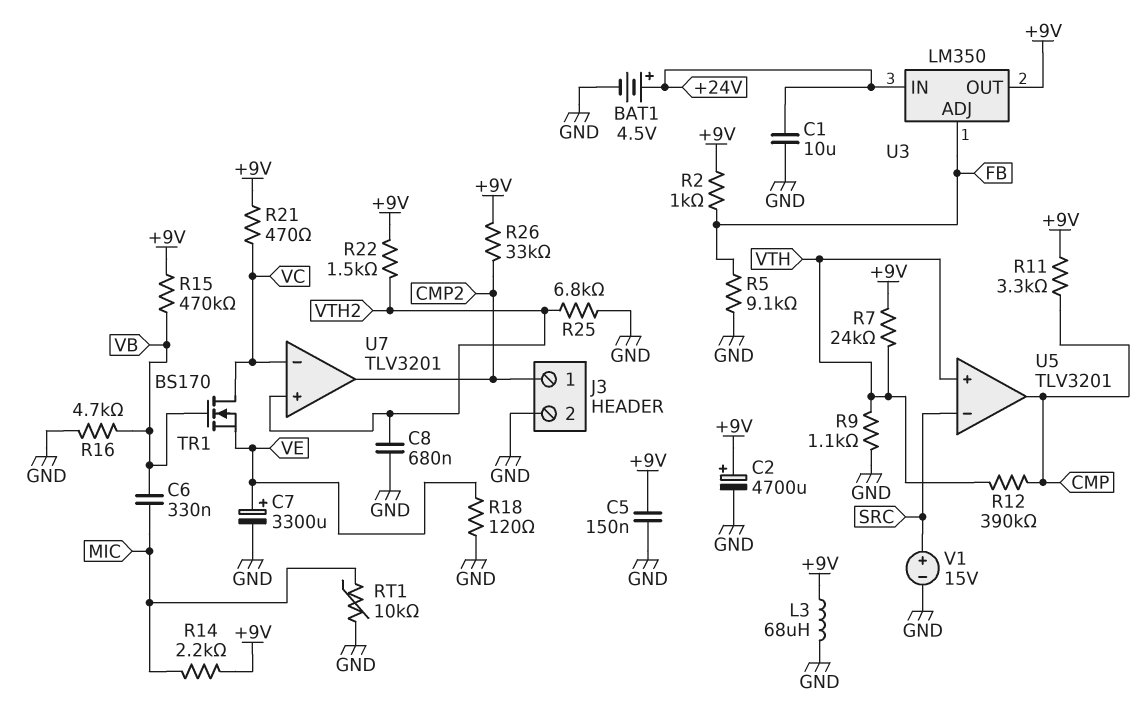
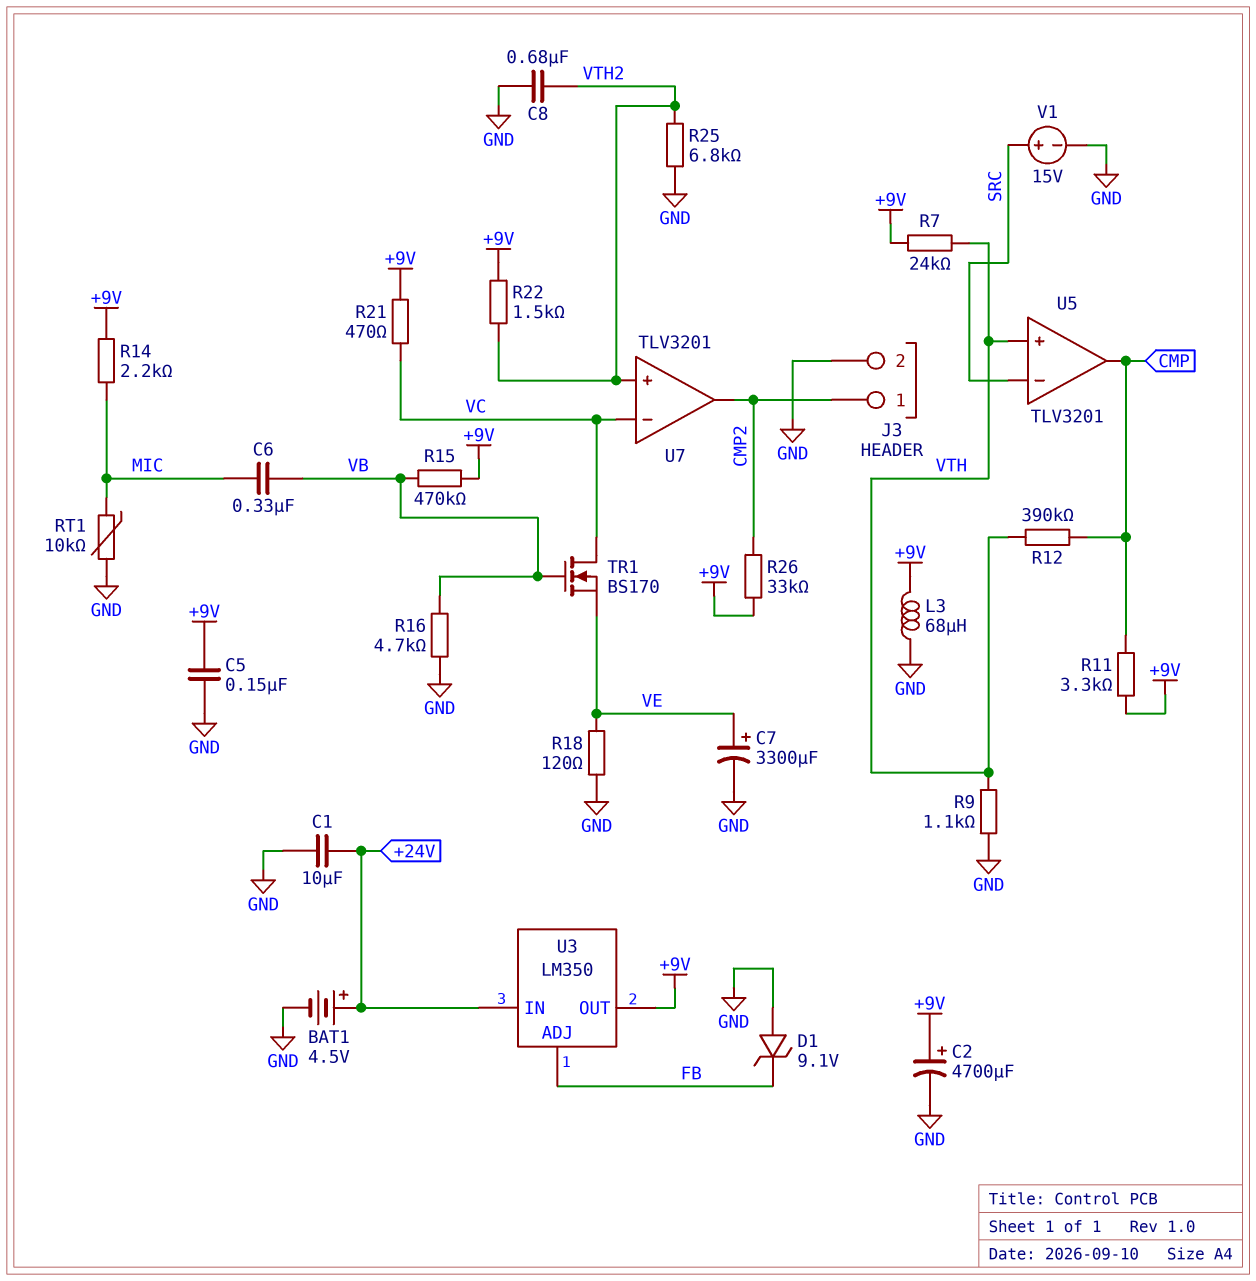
D1: none -> zener 9.1V (A GND, K FB)
R2: 1k (+9V, FB) -> none
R5: 9.1k (FB, GND) -> none

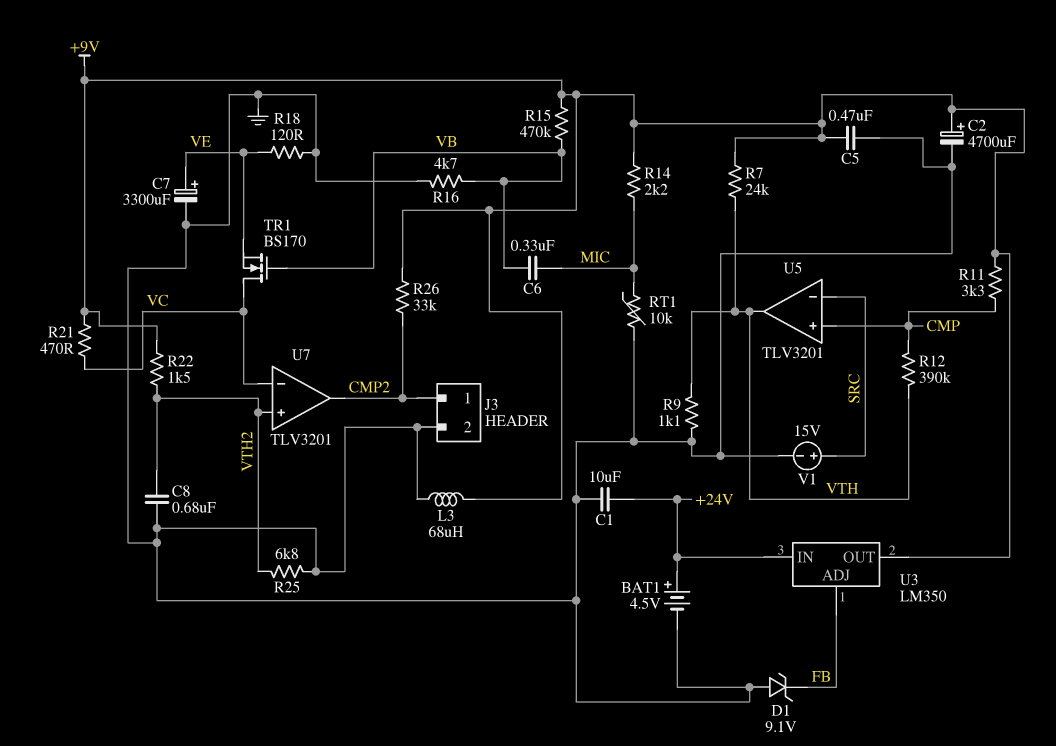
C5: 150nF (+9V, GND) -> 470nF (+9V, GND)
U5 pin in+: VTH -> CMP
U5 pin out: CMP -> VTH

